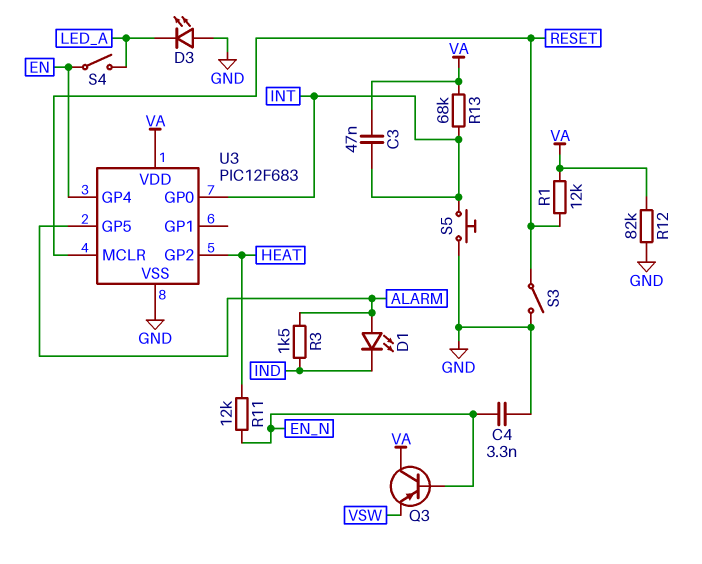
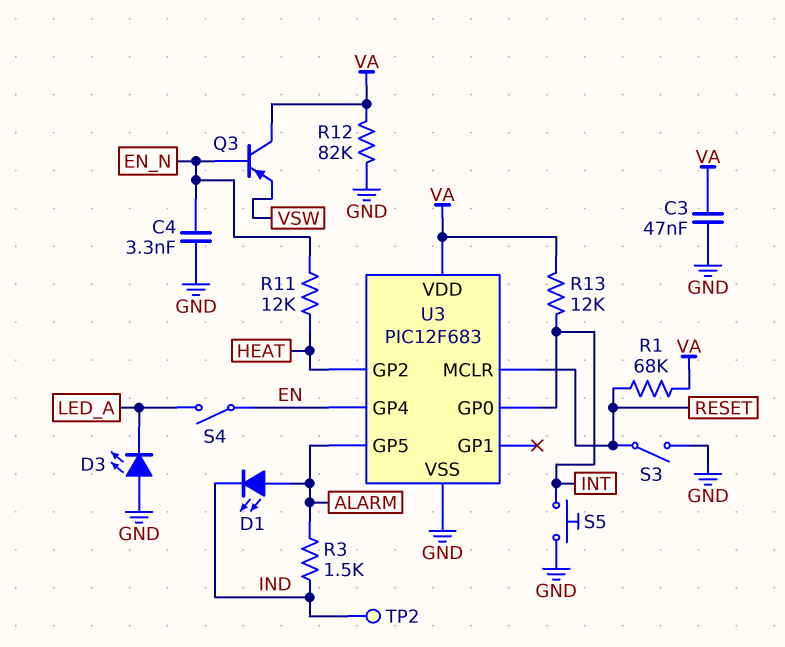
C3: 47nF (INT, VA) -> 47nF (GND, VA)
R1: 12k (RESET, VA) -> 68k (RESET, VA)
R13: 68k (INT, VA) -> 12k (INT, VA)
TP2: none -> test point (IND)

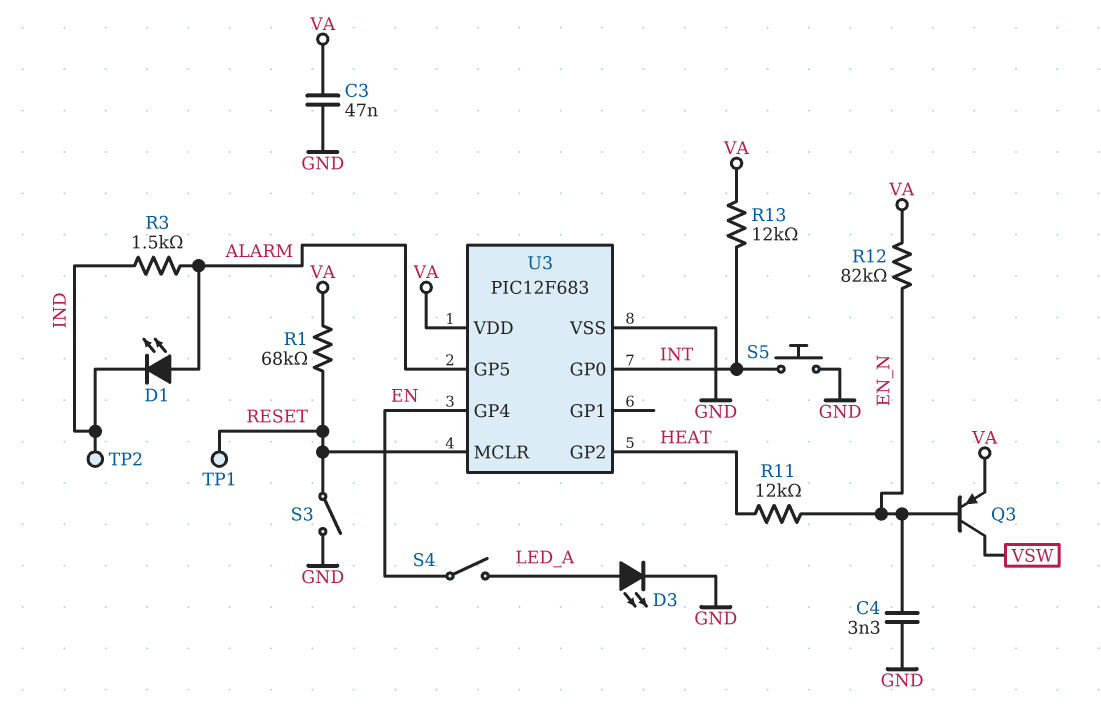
D3: LED (A GND, K LED_A) -> LED (A LED_A, K GND)
Q3: PNP (B EN_N, C VA, E VSW) -> PNP (B EN_N, C VSW, E VA)
R12: 82k (GND, VA) -> 82k (EN_N, VA)
TP1: none -> test point (RESET)

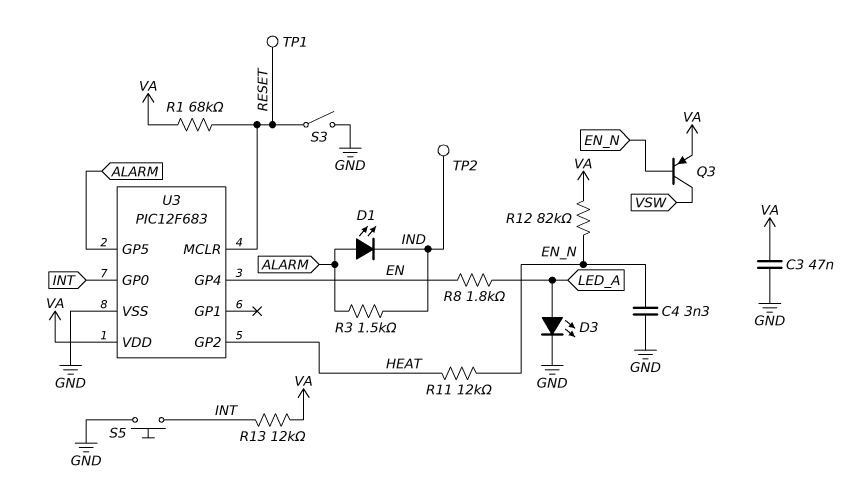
R8: none -> 1.8k (EN, LED_A)
S4: switch (EN, LED_A) -> none

